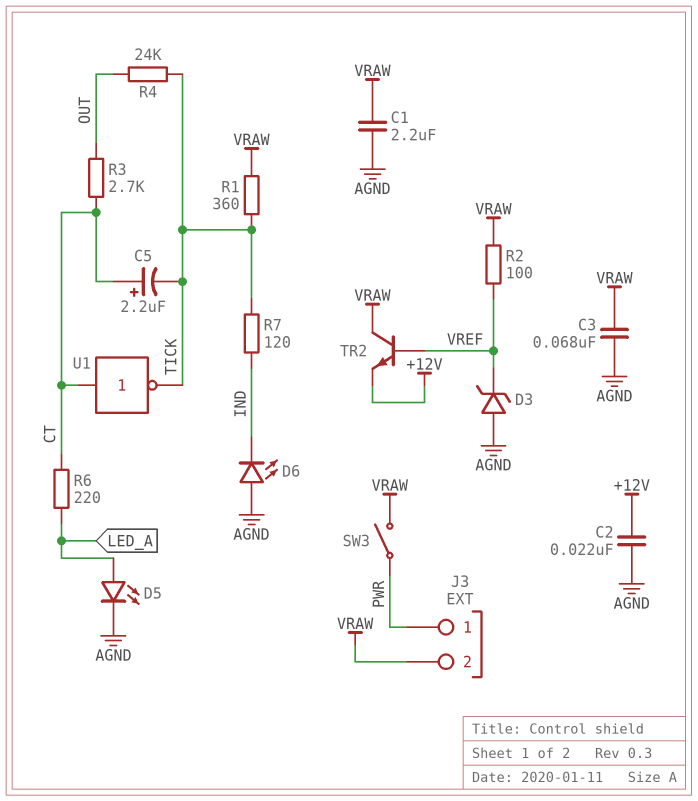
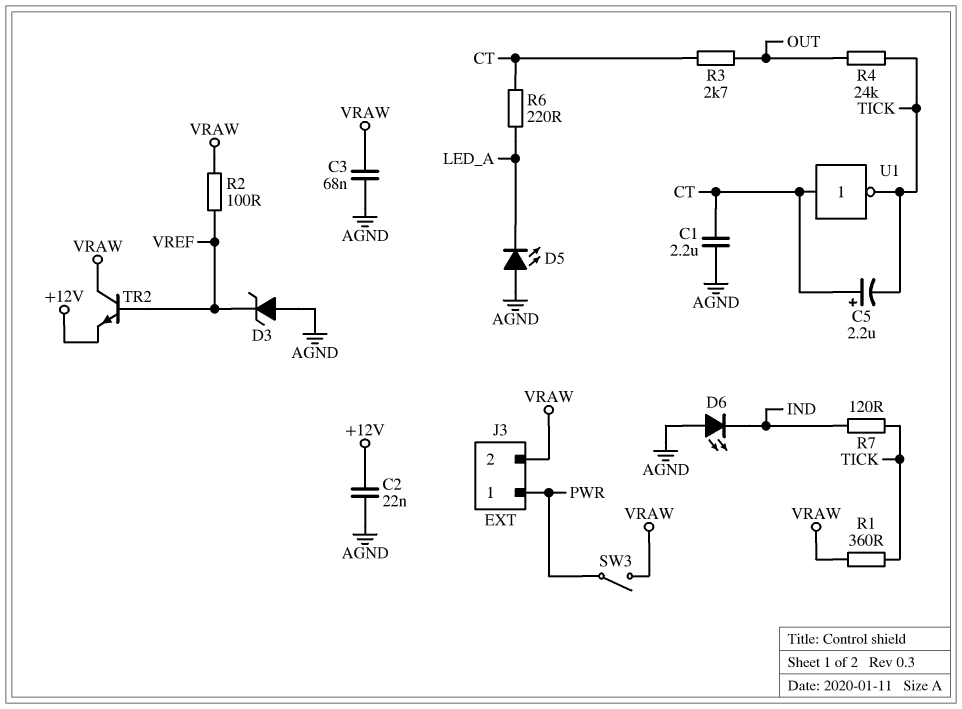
C1: 2.2uF (AGND, VRAW) -> 2.2uF (AGND, CT)
D5: LED (A LED_A, K AGND) -> LED (A AGND, K LED_A)

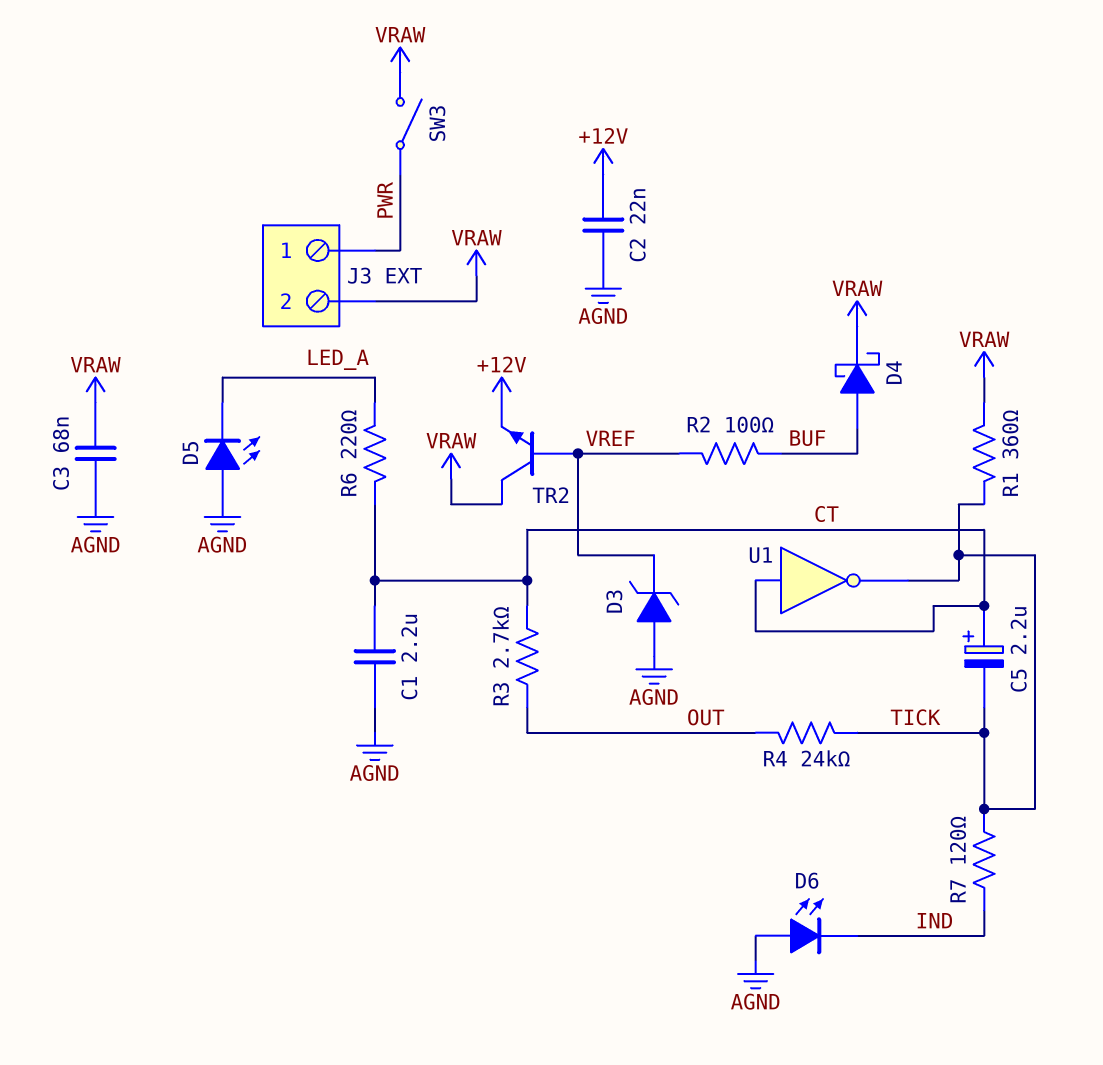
D4: none -> schottky (A BUF, K VRAW)
R2: 100 (VRAW, VREF) -> 100 (BUF, VREF)

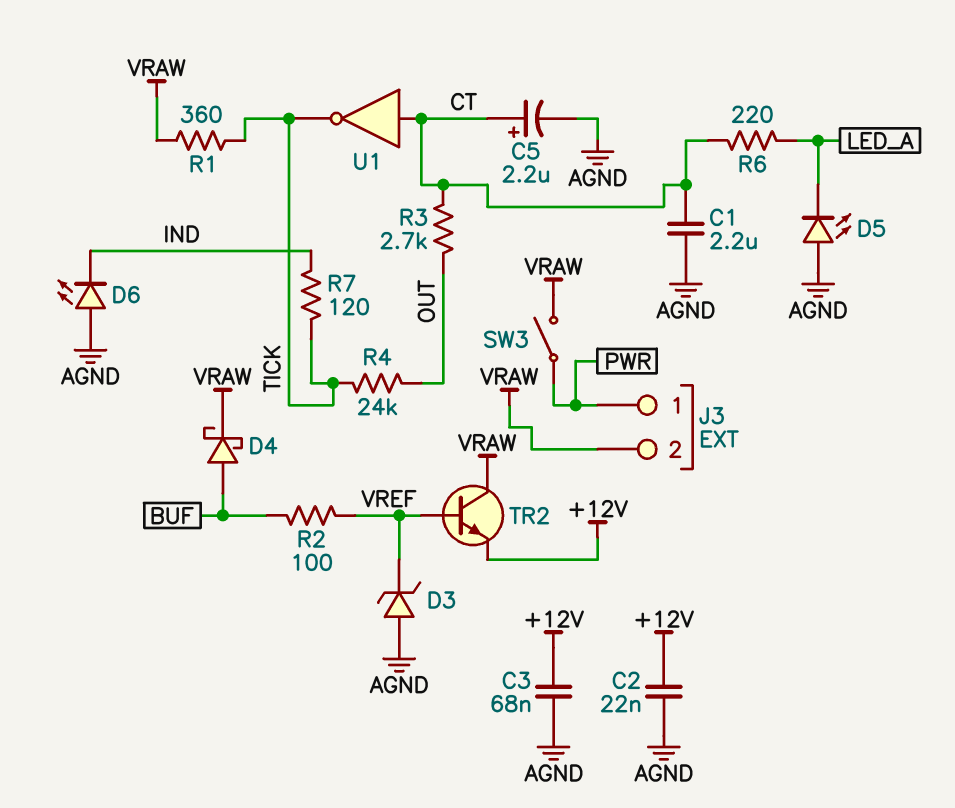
C3: 68nF (AGND, VRAW) -> 68nF (+12V, AGND)
C5: 2.2uF (plus CT, minus TICK) -> 2.2uF (plus CT, minus AGND)

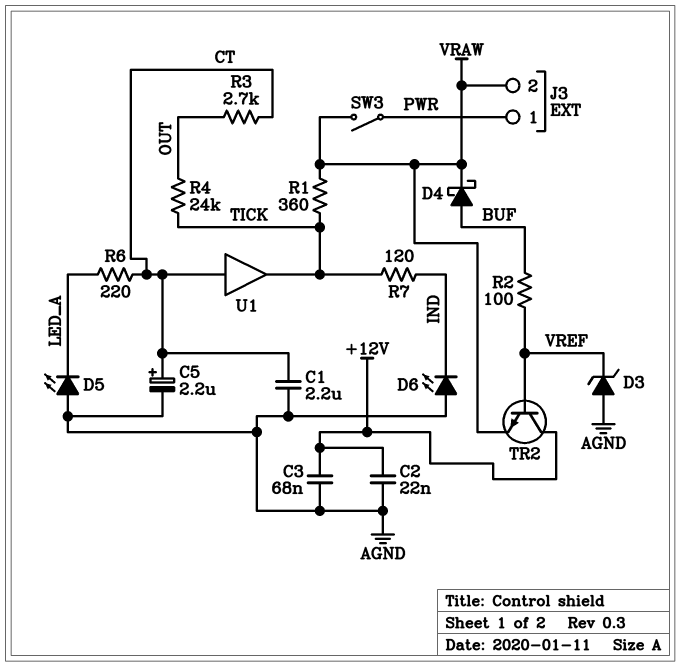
TR2: NPN (B VREF, C VRAW, E +12V) -> NPN (B VREF, C +12V, E VRAW)
U1: NOT (in CT, out TICK) -> buffer (in CT, out TICK)

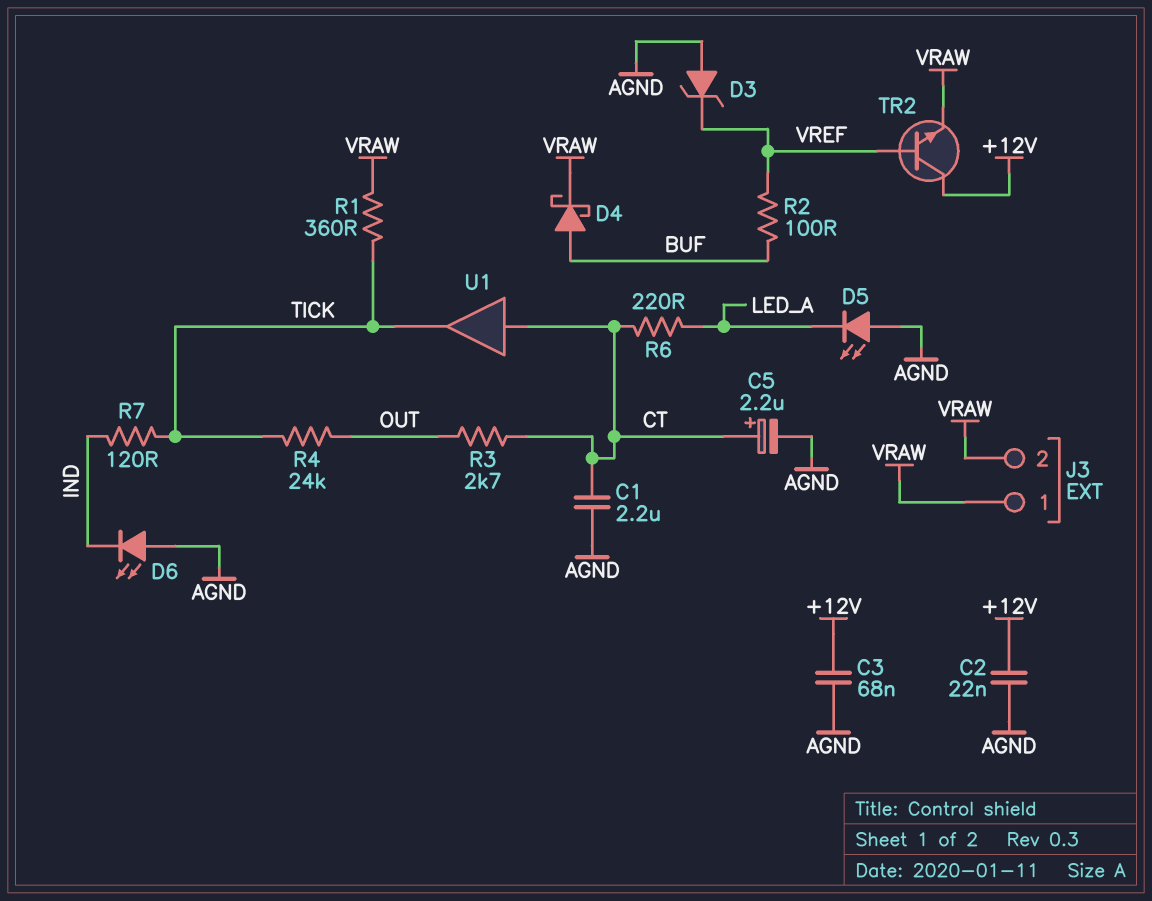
J3 pin 1: PWR -> VRAW
SW3: switch (PWR, VRAW) -> none

